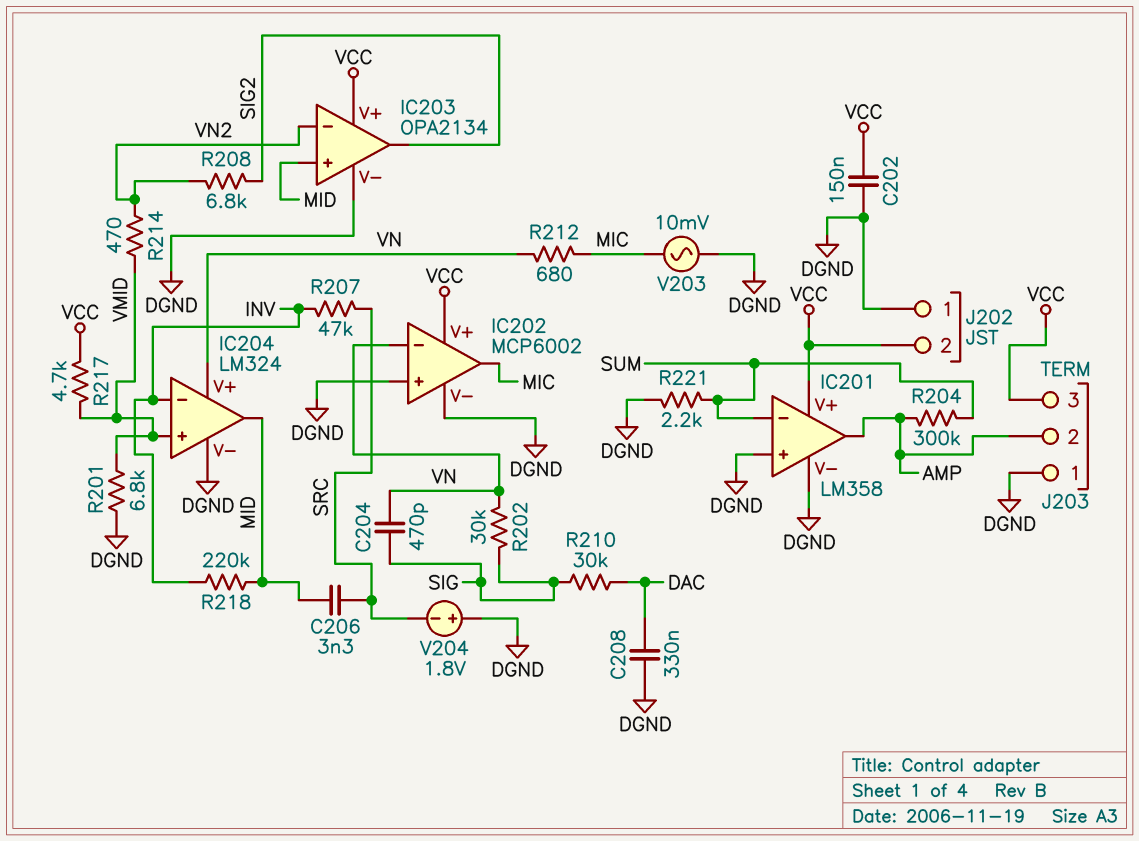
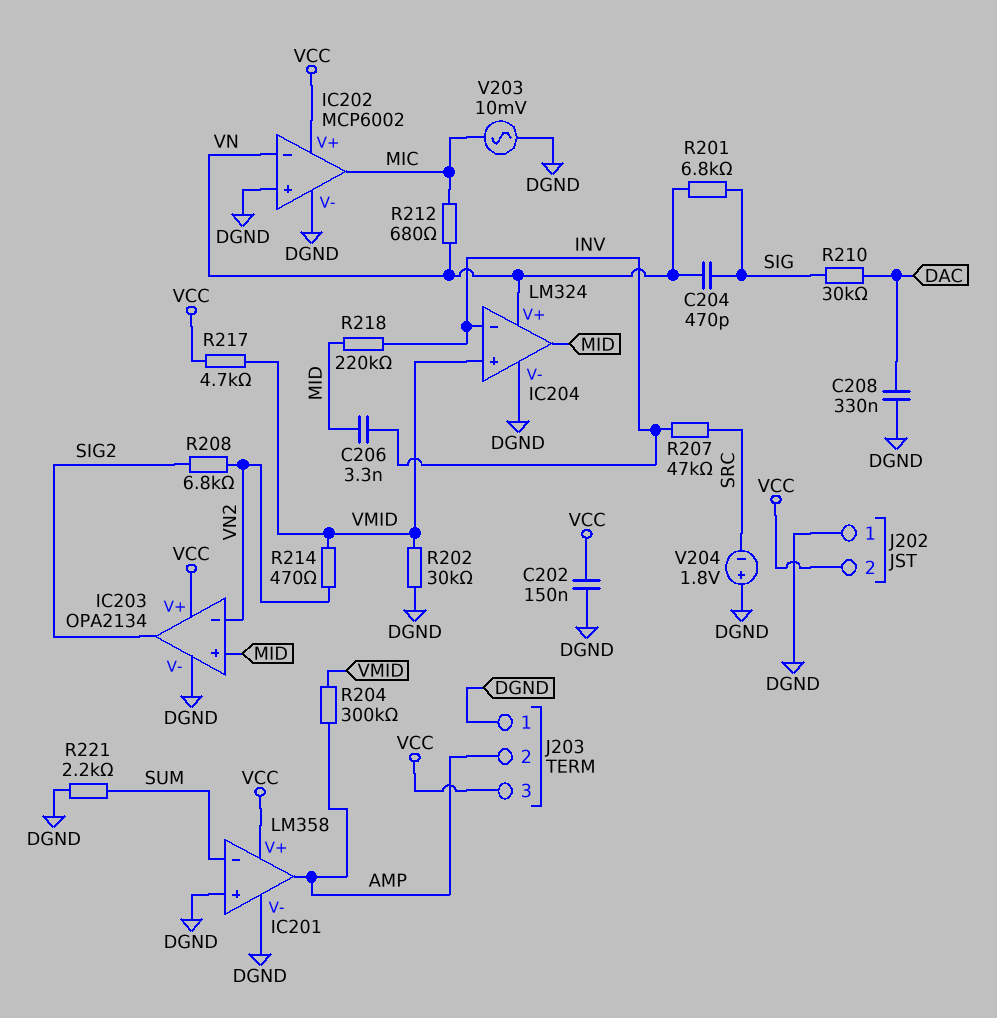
C206: 3.3nF (MID, SRC) -> 3.3nF (INV, MID)
R201: 6.8k (DGND, VMID) -> 6.8k (SIG, VN)
R202: 30k (SIG, VN) -> 30k (DGND, VMID)
R204: 300k (AMP, SUM) -> 300k (AMP, VMID)

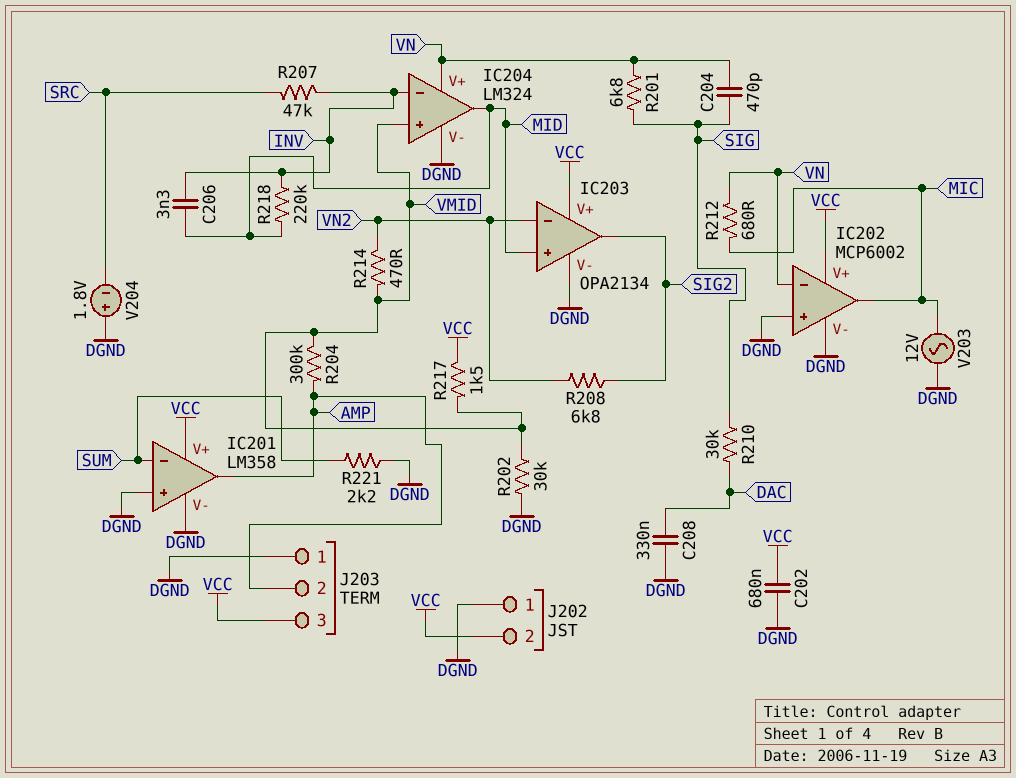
C202: 150nF (DGND, VCC) -> 680nF (DGND, VCC)
R217: 4.7k (VCC, VMID) -> 1.5k (VCC, VMID)
V203: AC 10mV (DGND, MIC) -> AC 12V (DGND, MIC)

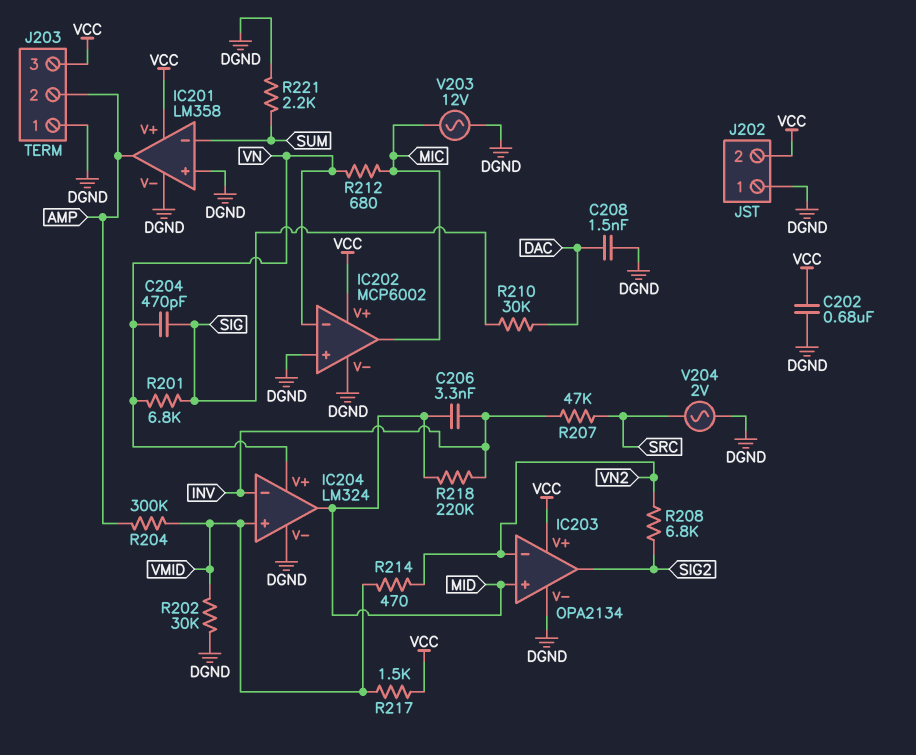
C208: 330nF (DAC, DGND) -> 1.5nF (DAC, DGND)
V204: 1.8V (plus DGND, minus SRC) -> AC 2V (DGND, SRC)

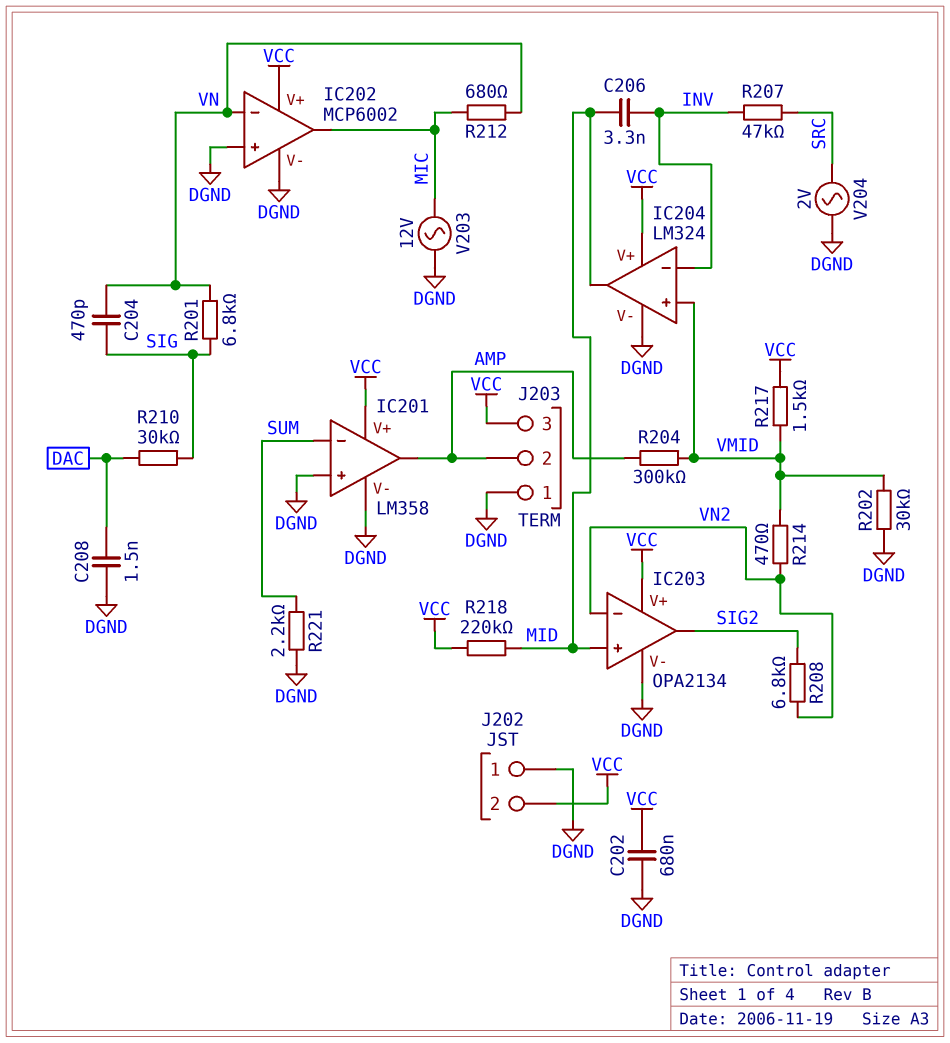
IC204 pin V+: VN -> VCC
R218: 220k (INV, MID) -> 220k (MID, VCC)

